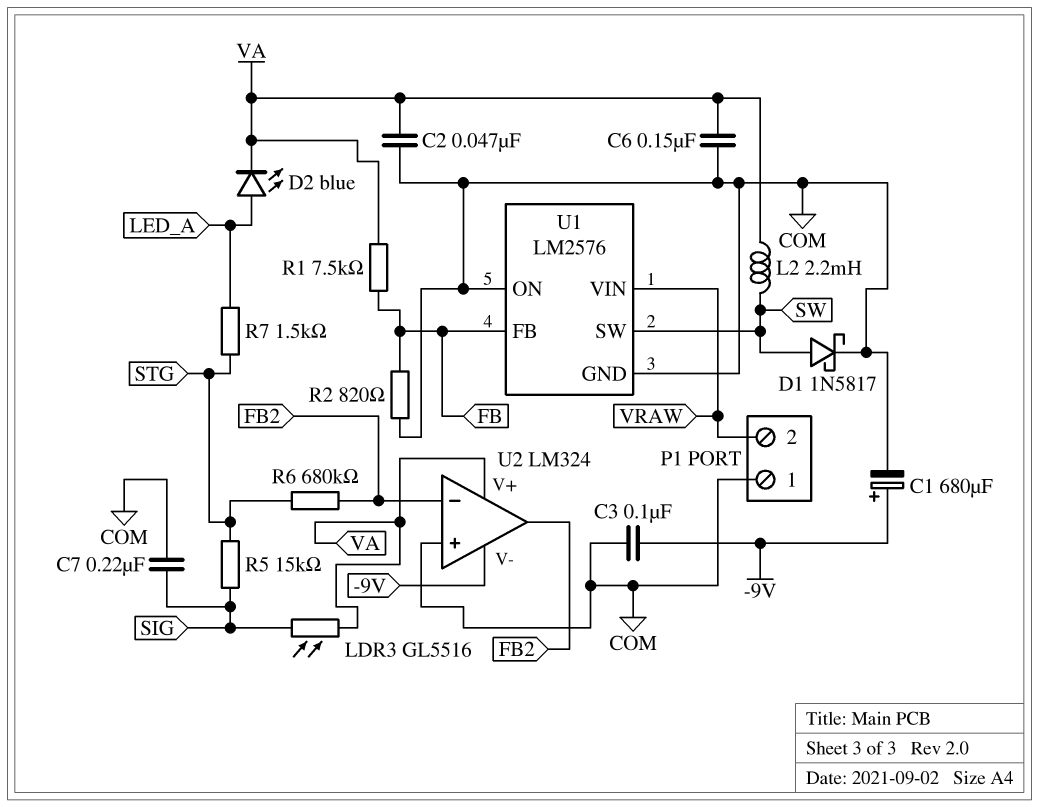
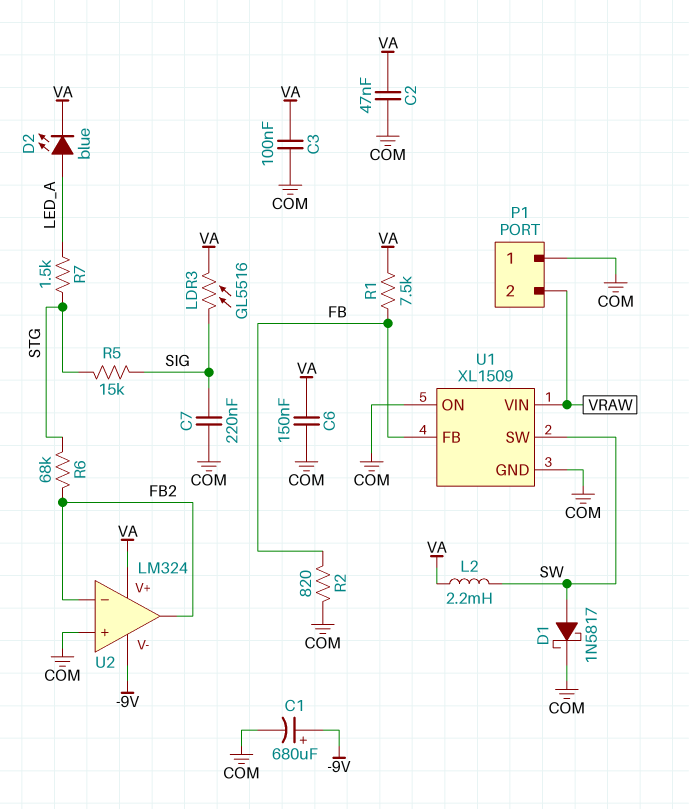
C3: 100nF (-9V, COM) -> 100nF (COM, VA)
R6: 680k (FB2, STG) -> 68k (FB2, STG)
U1: LM2576 -> XL1509

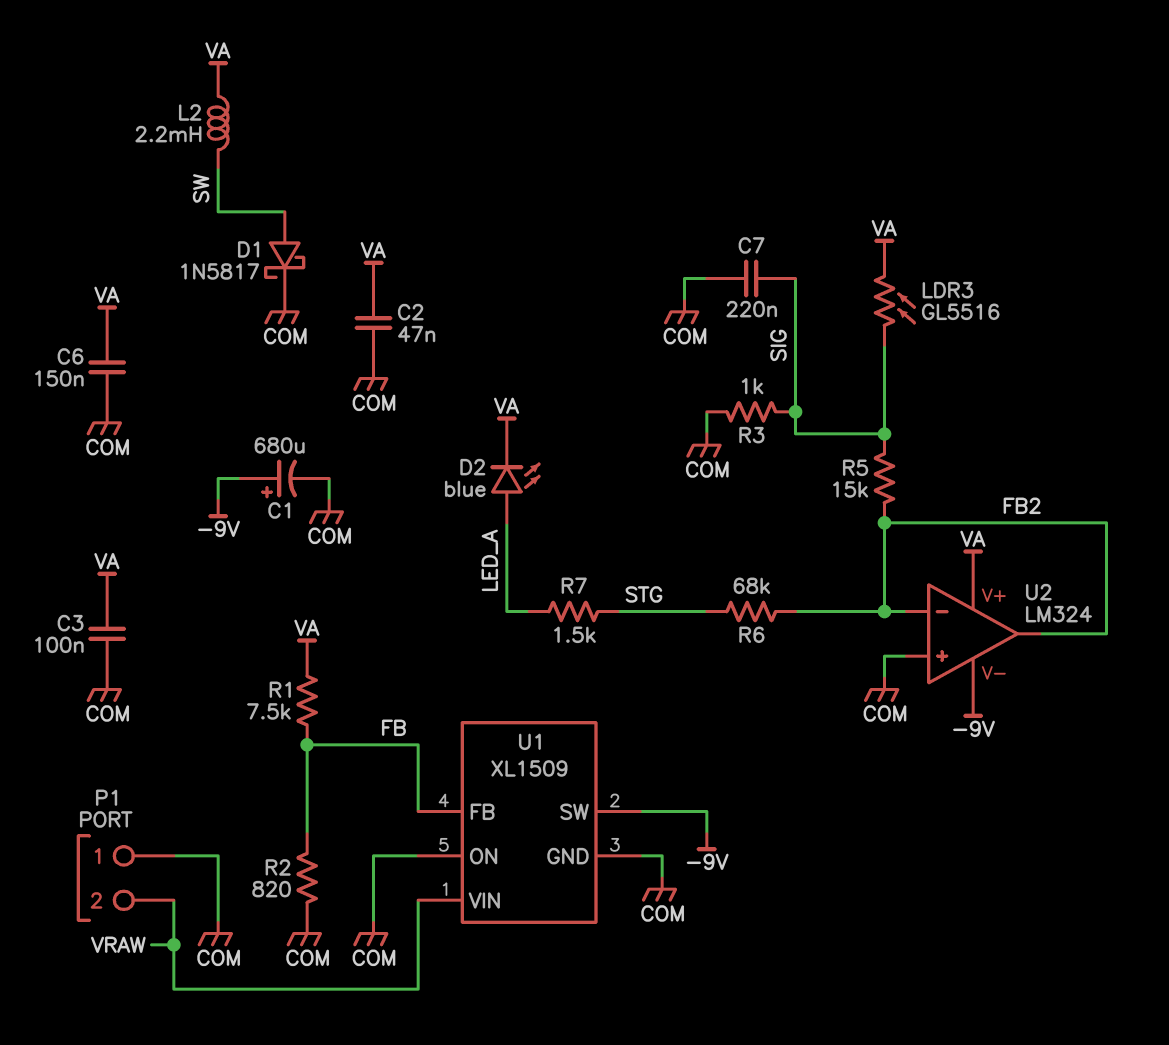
R3: none -> 1k (COM, SIG)
R5: 15k (SIG, STG) -> 15k (FB2, SIG)
U1 pin SW: SW -> -9V

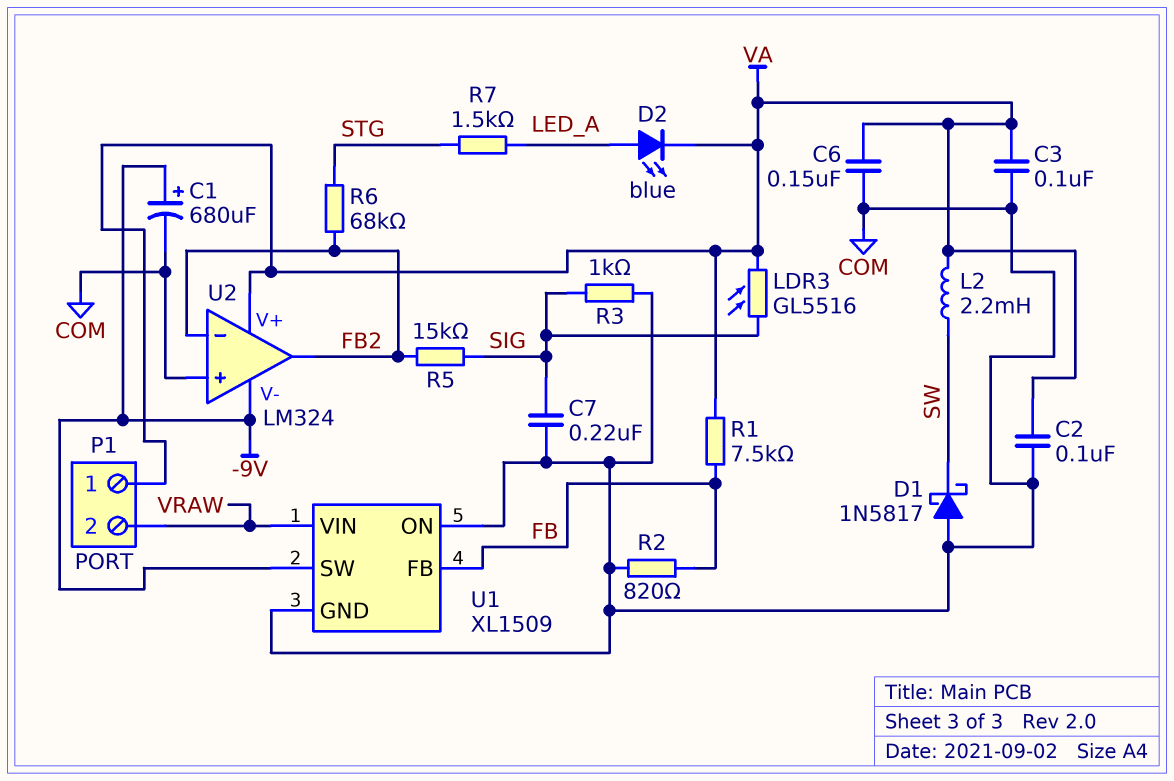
C2: 47nF (COM, VA) -> 100nF (COM, VA)
D1: schottky 1N5817 (A SW, K COM) -> schottky 1N5817 (A COM, K SW)
P1 pin 1: COM -> VA

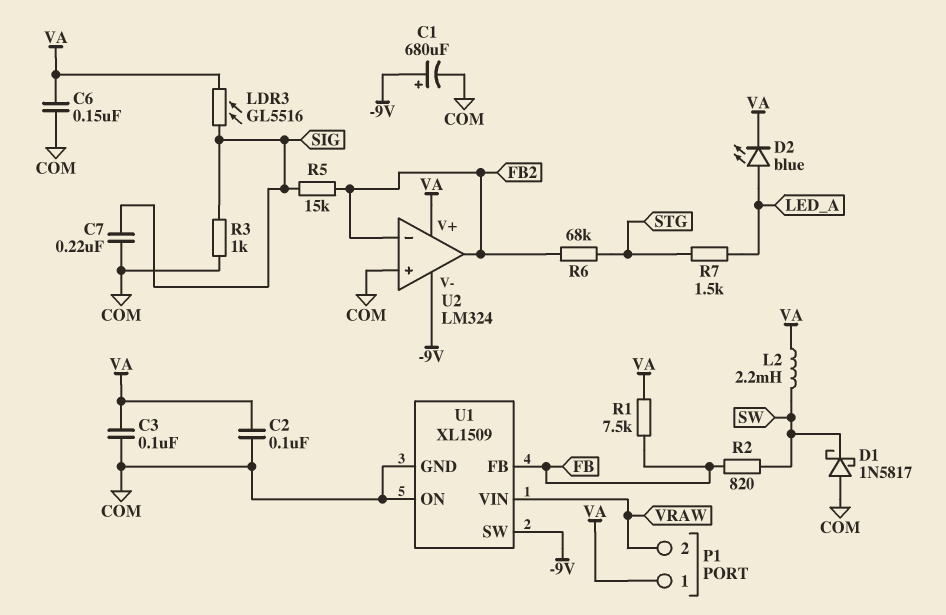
R2: 820 (COM, FB) -> 820 (FB, SW)

